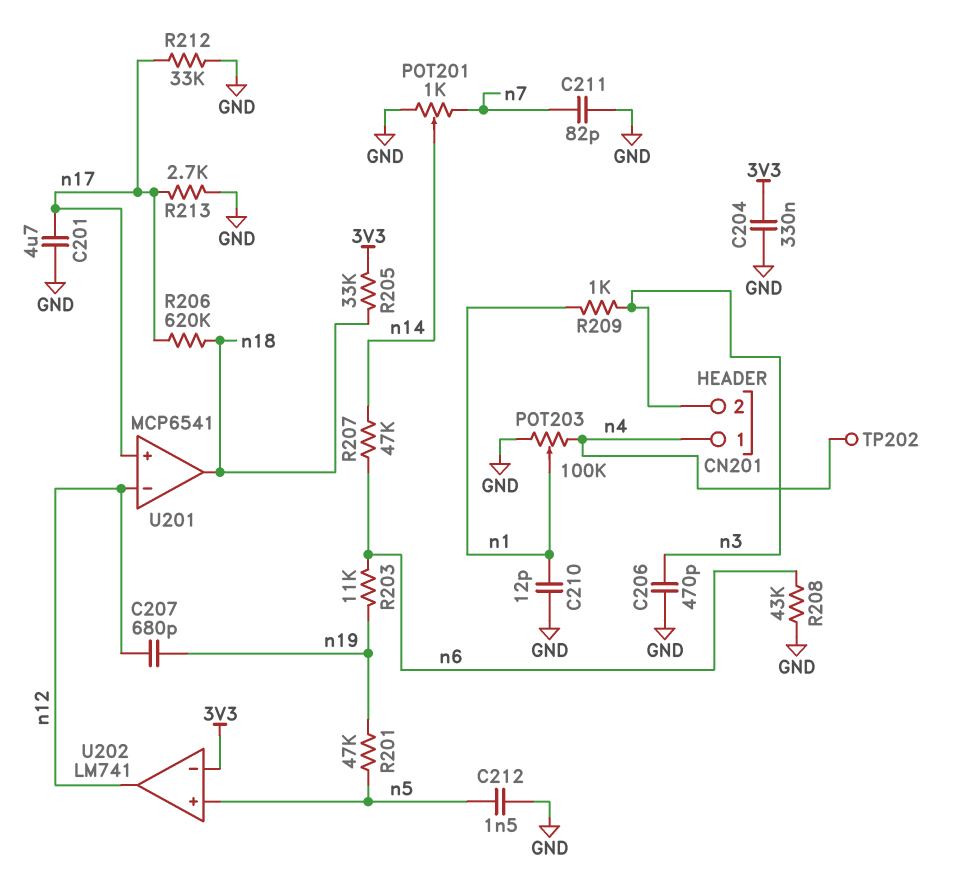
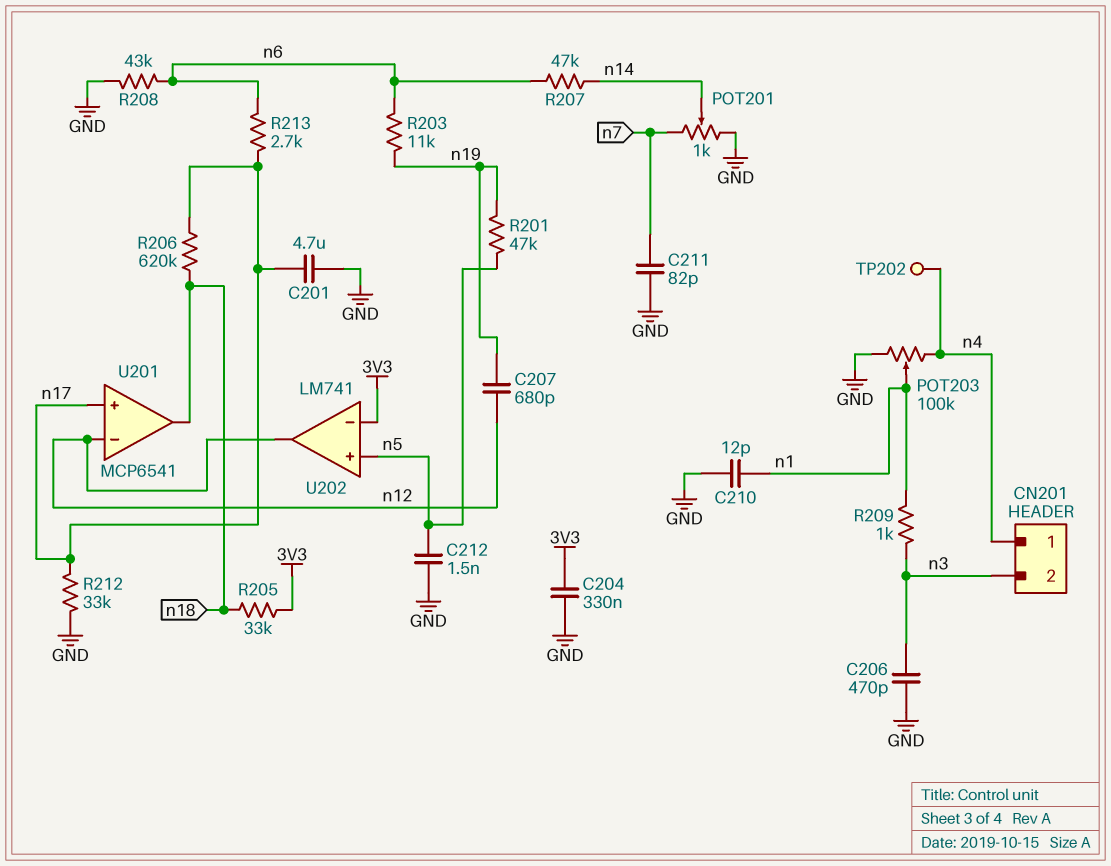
R213: 2.7k (GND, n17) -> 2.7k (n6, n17)

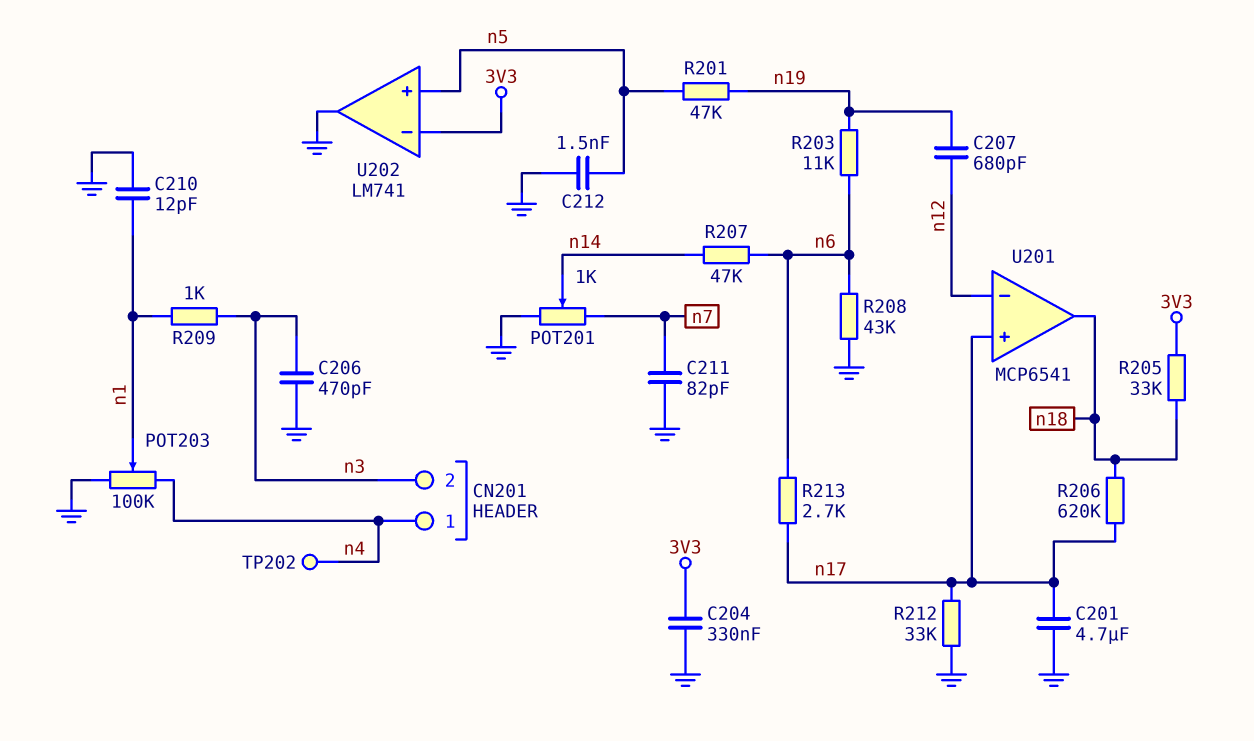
U202 pin out: n12 -> GND

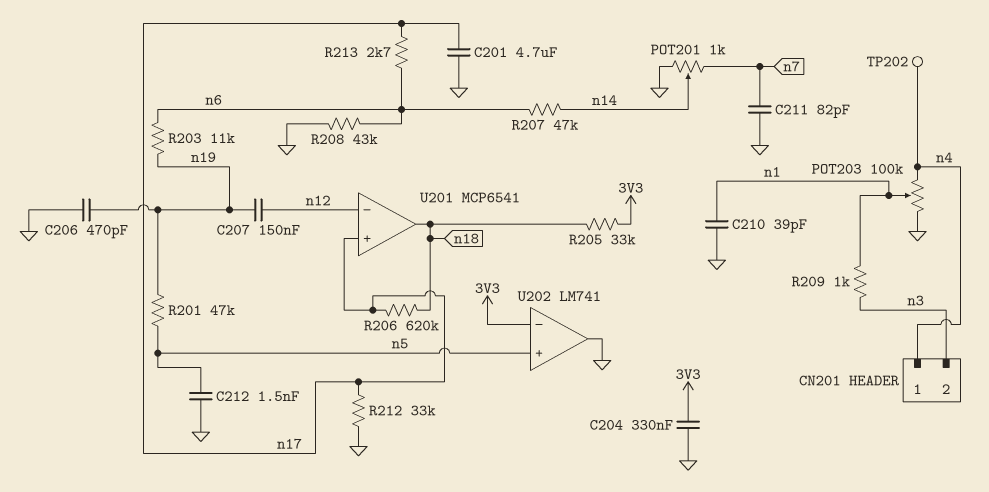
C206: 470pF (GND, n3) -> 470pF (GND, n19)
C207: 680pF (n12, n19) -> 150nF (n12, n19)
C210: 12pF (GND, n1) -> 39pF (GND, n1)

